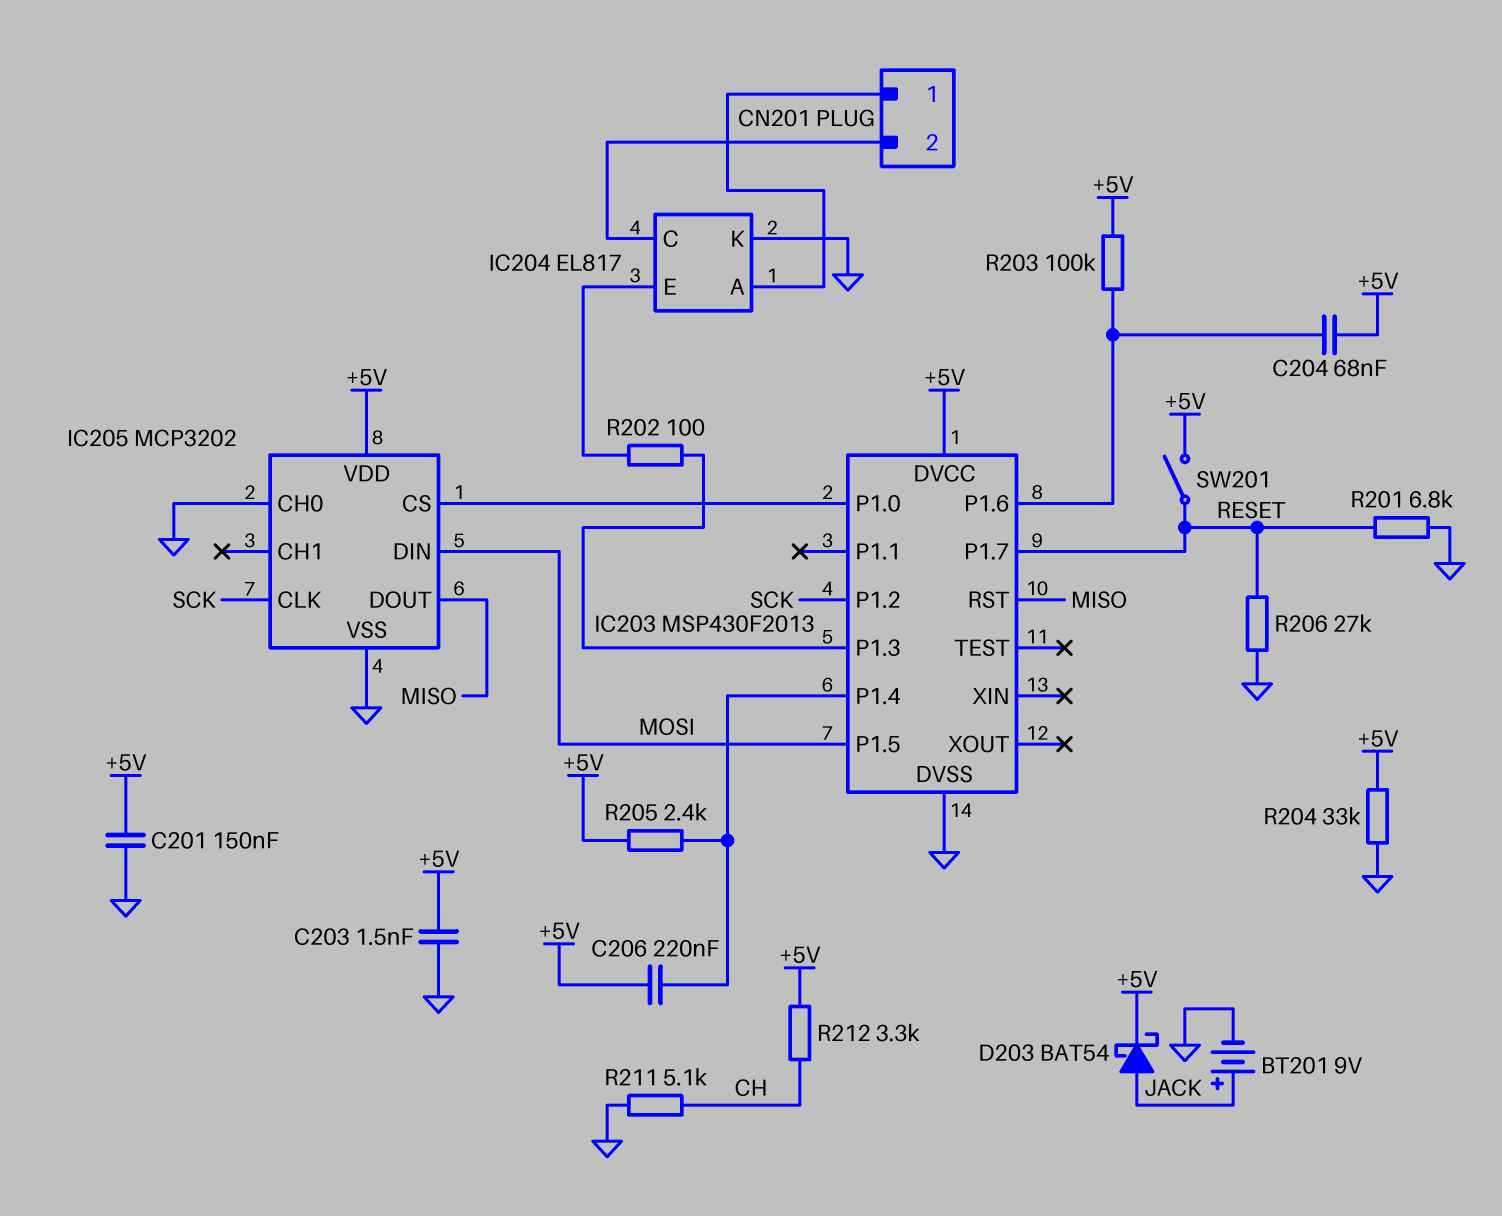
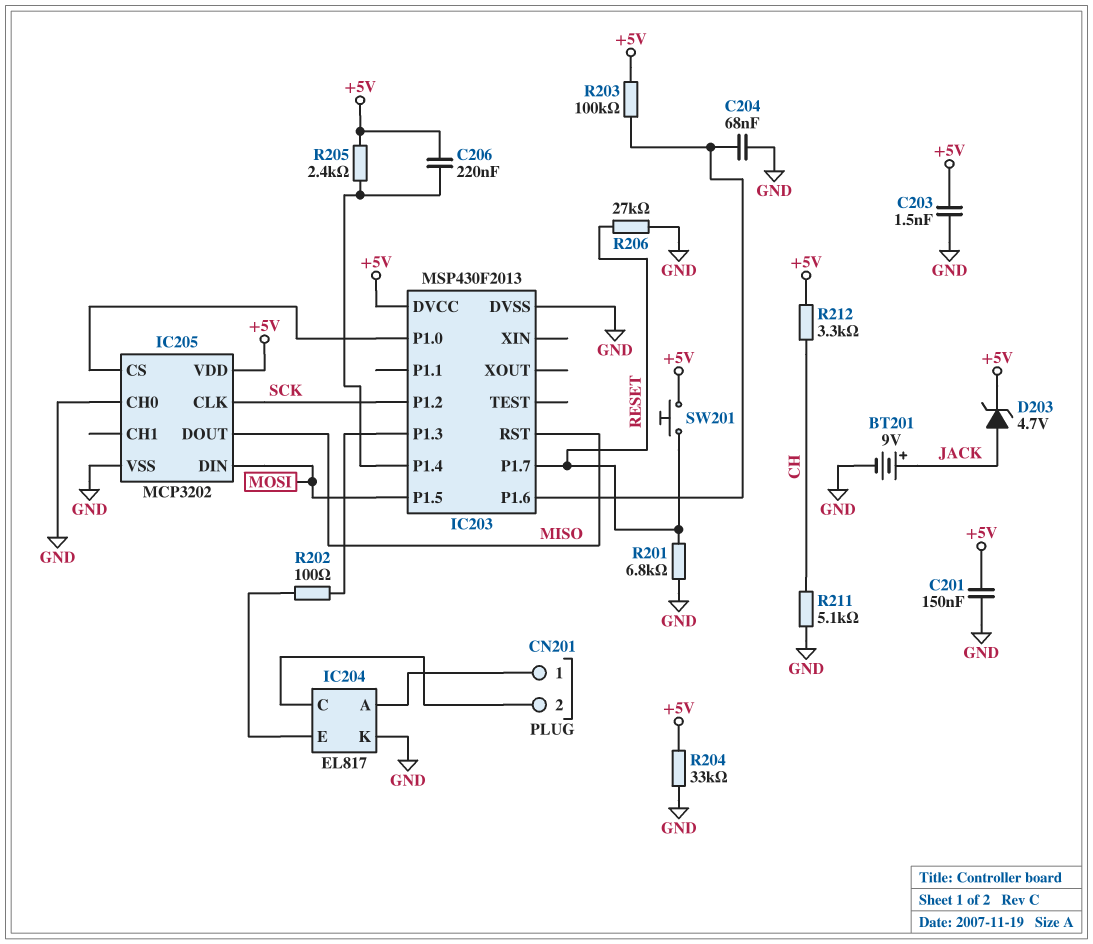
C204: 68nF (+5V, IC203/P1.6) -> 68nF (GND, IC203/P1.6)
D203: schottky BAT54 (A JACK, K +5V) -> zener 4.7V (A JACK, K +5V)
SW201: switch (+5V, RESET) -> button (+5V, RESET)

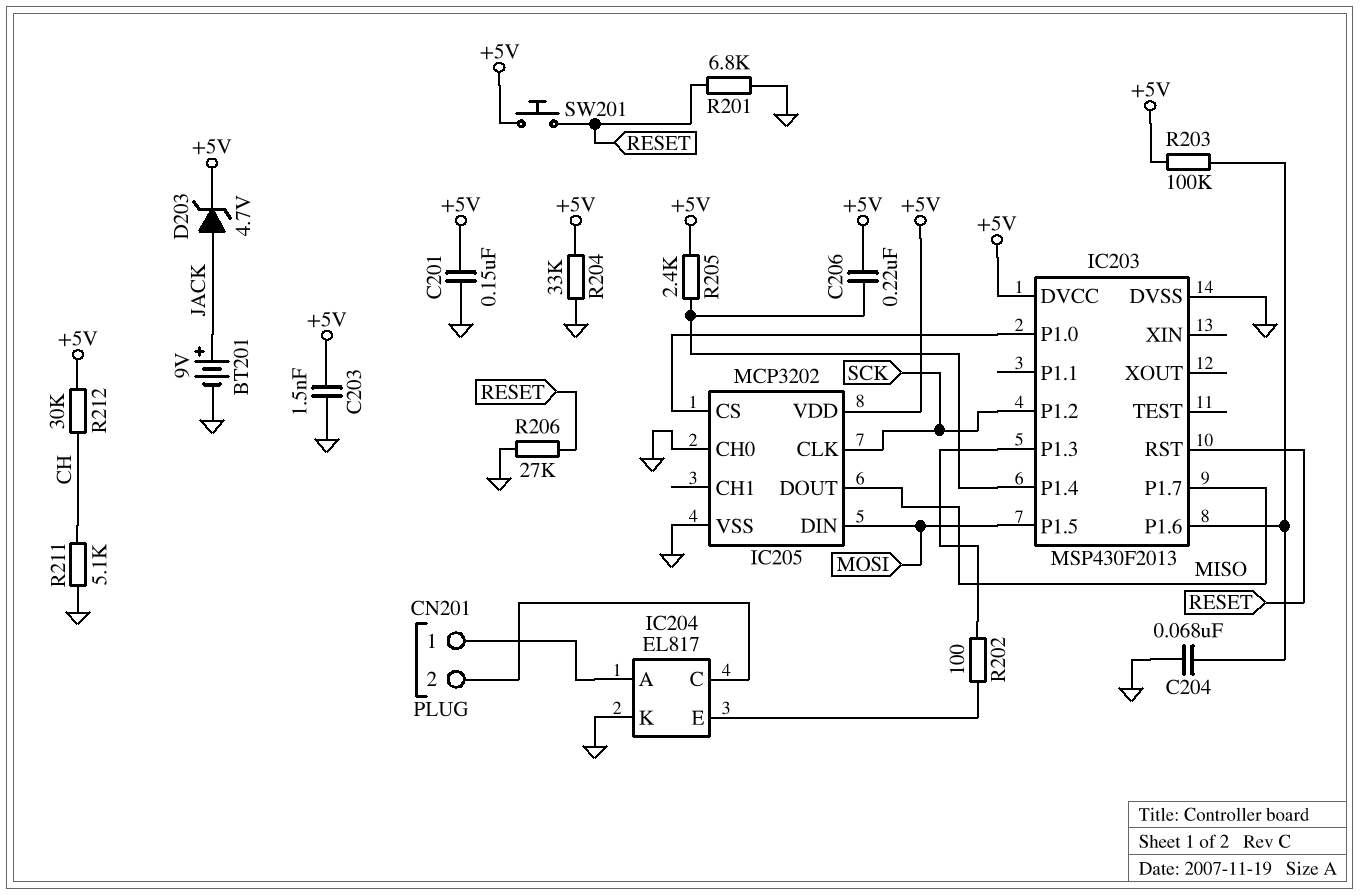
IC203 pin P1.7: RESET -> MISO
IC203 pin RST: MISO -> RESET
R212: 3.3k (+5V, CH) -> 30k (+5V, CH)

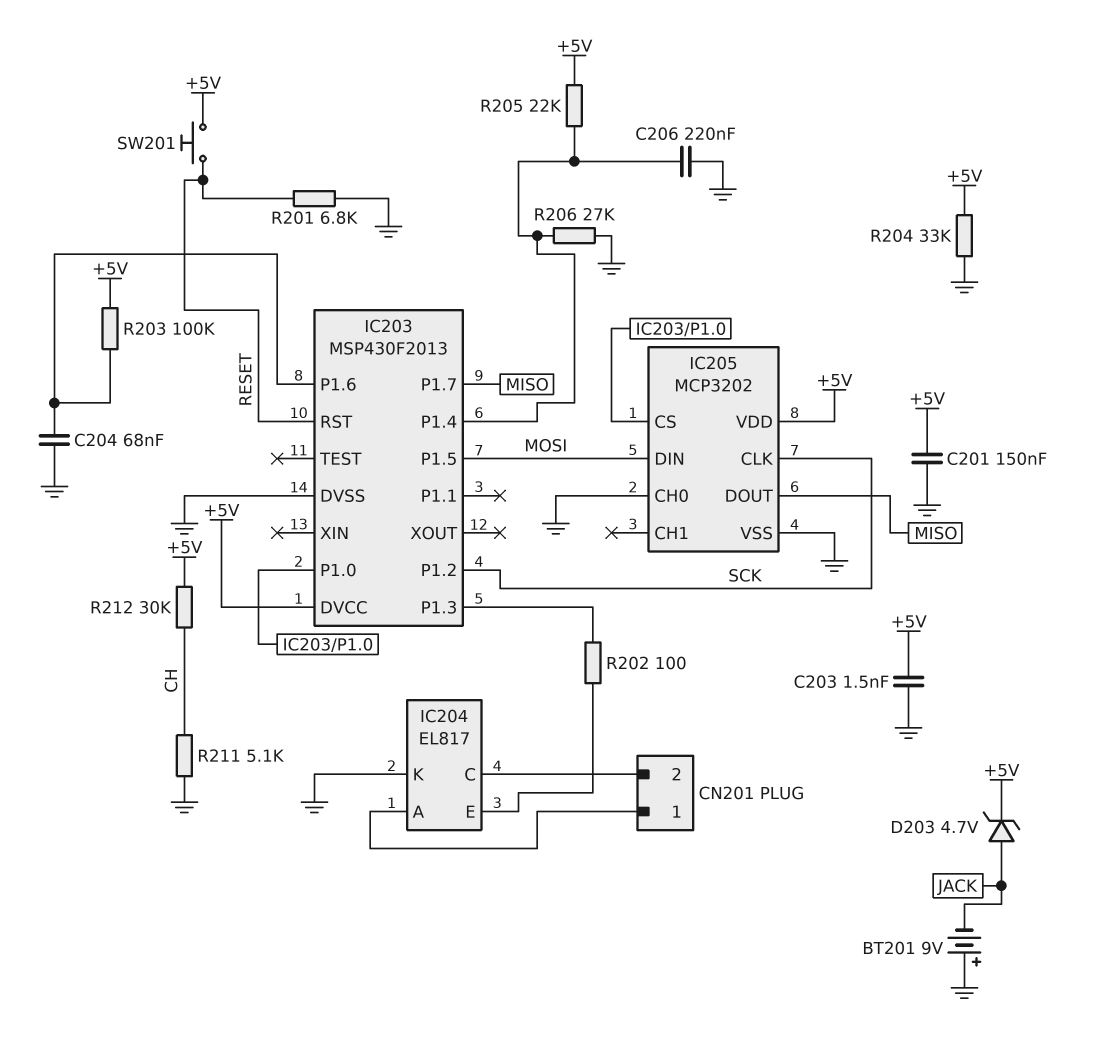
BT201: 9V (plus JACK, minus GND) -> 9V (plus GND, minus JACK)
C206: 220nF (+5V, IC203/P1.4) -> 220nF (GND, IC203/P1.4)
R205: 2.4k (+5V, IC203/P1.4) -> 22k (+5V, IC203/P1.4)
R206: 27k (GND, RESET) -> 27k (GND, IC203/P1.4)

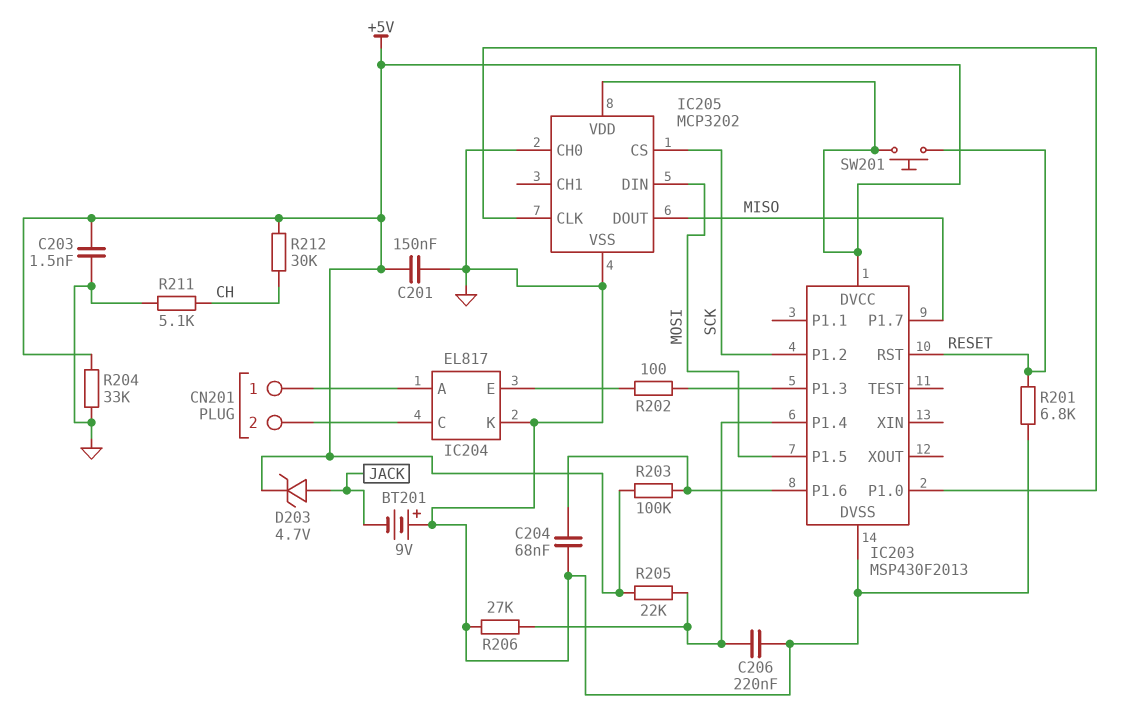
IC205 pin CLK: SCK -> IC203/P1.0
IC205 pin CS: IC203/P1.0 -> SCK

